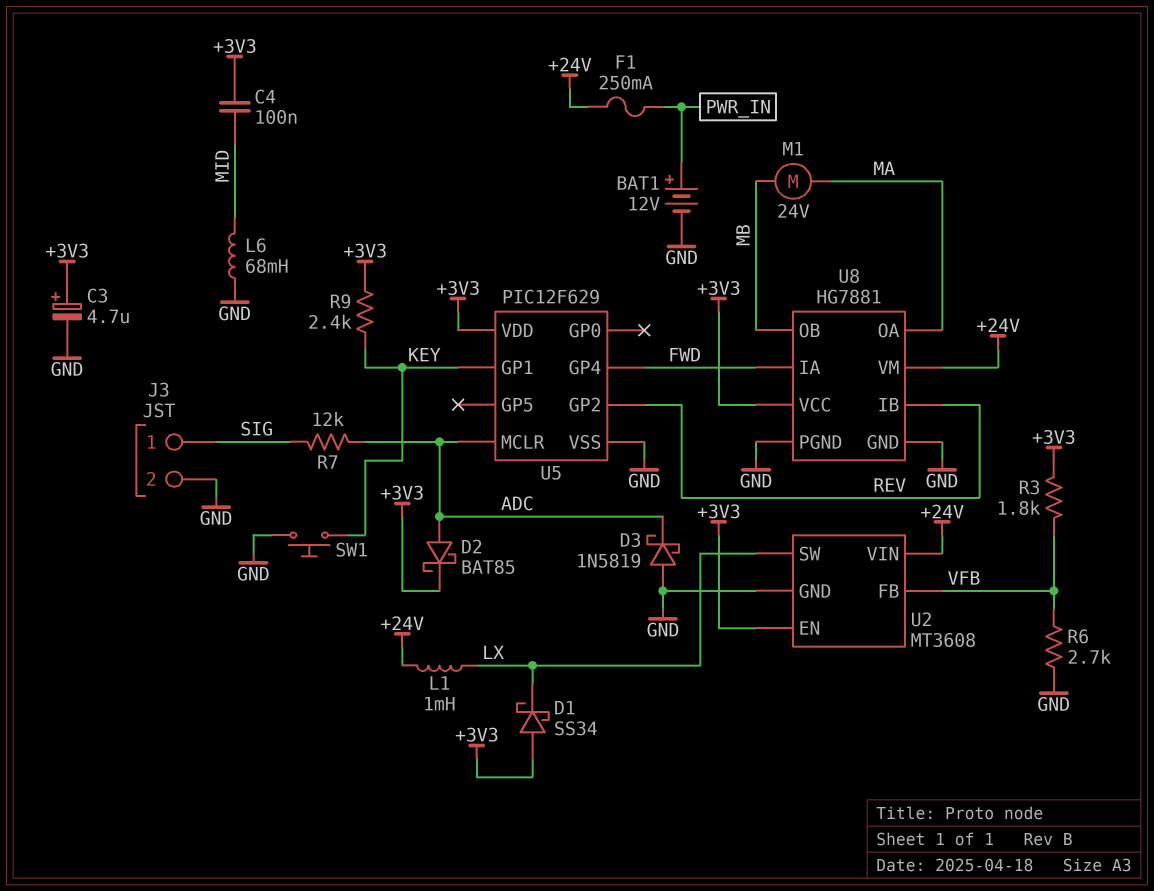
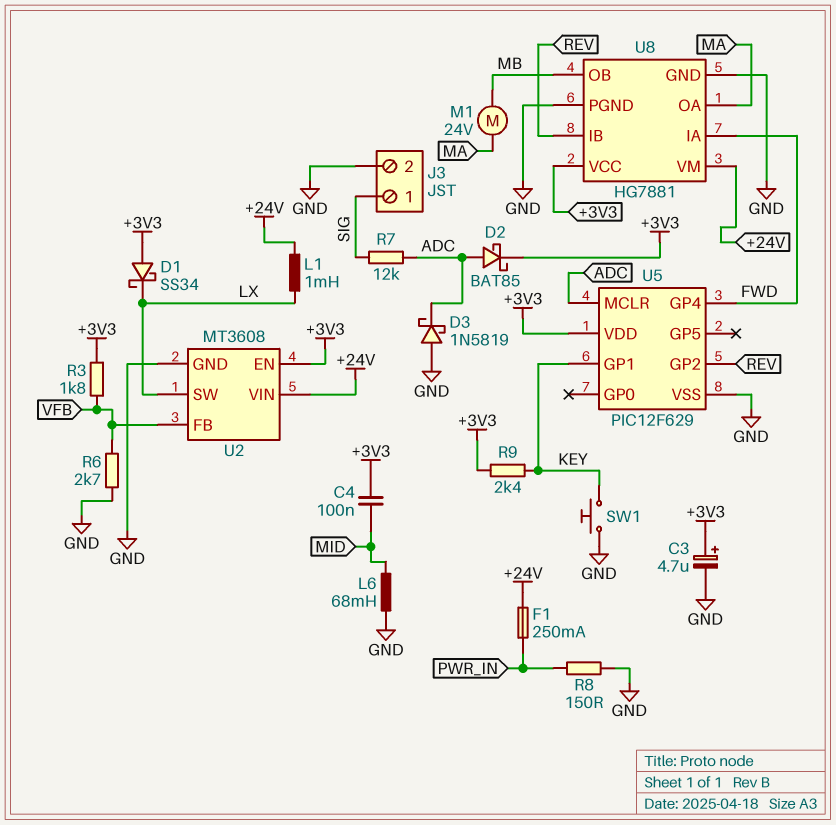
BAT1: 12V (plus PWR_IN, minus GND) -> none
R8: none -> 150 (GND, PWR_IN)

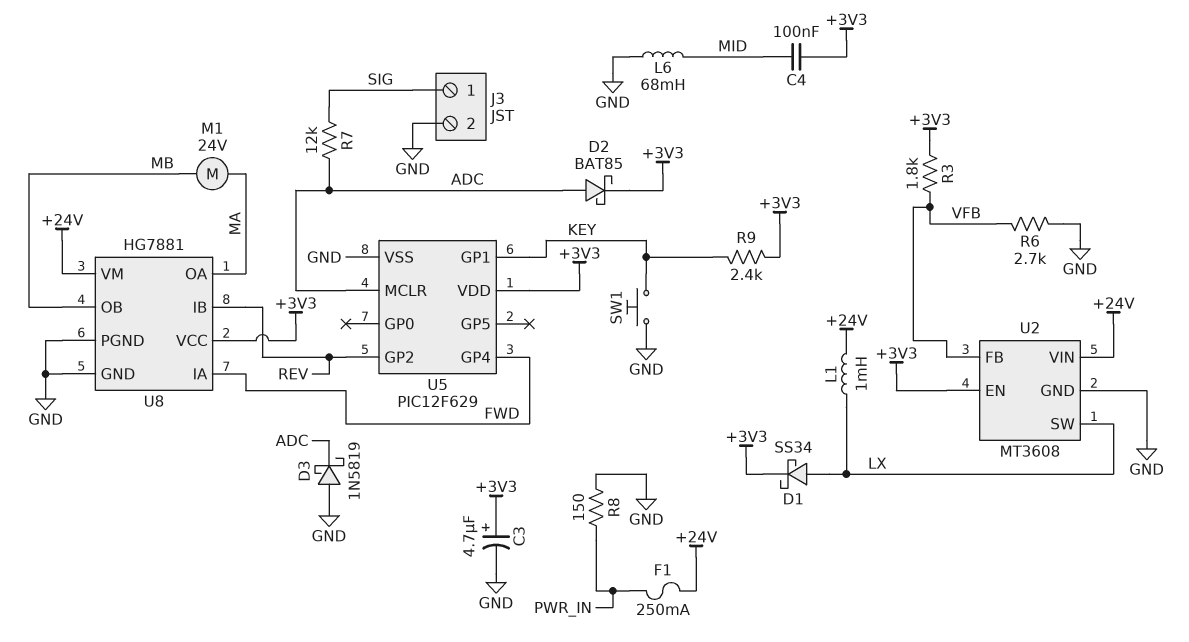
D1: schottky SS34 (A +3V3, K LX) -> schottky SS34 (A LX, K +3V3)

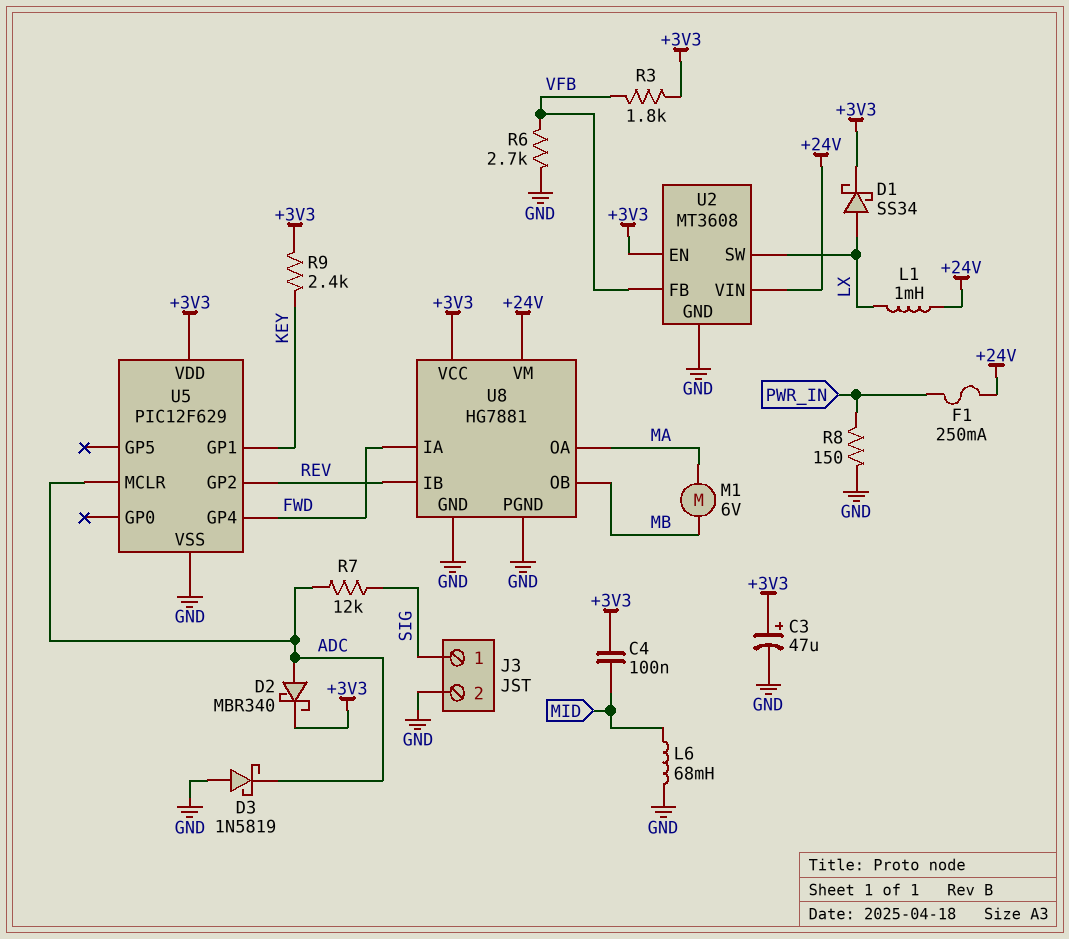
C3: 4.7uF (plus +3V3, minus GND) -> 47uF (plus +3V3, minus GND)
D2: schottky BAT85 (A ADC, K +3V3) -> schottky MBR340 (A ADC, K +3V3)
M1: motor 24V (MA, MB) -> motor 6V (MA, MB)
SW1: button (GND, KEY) -> none

